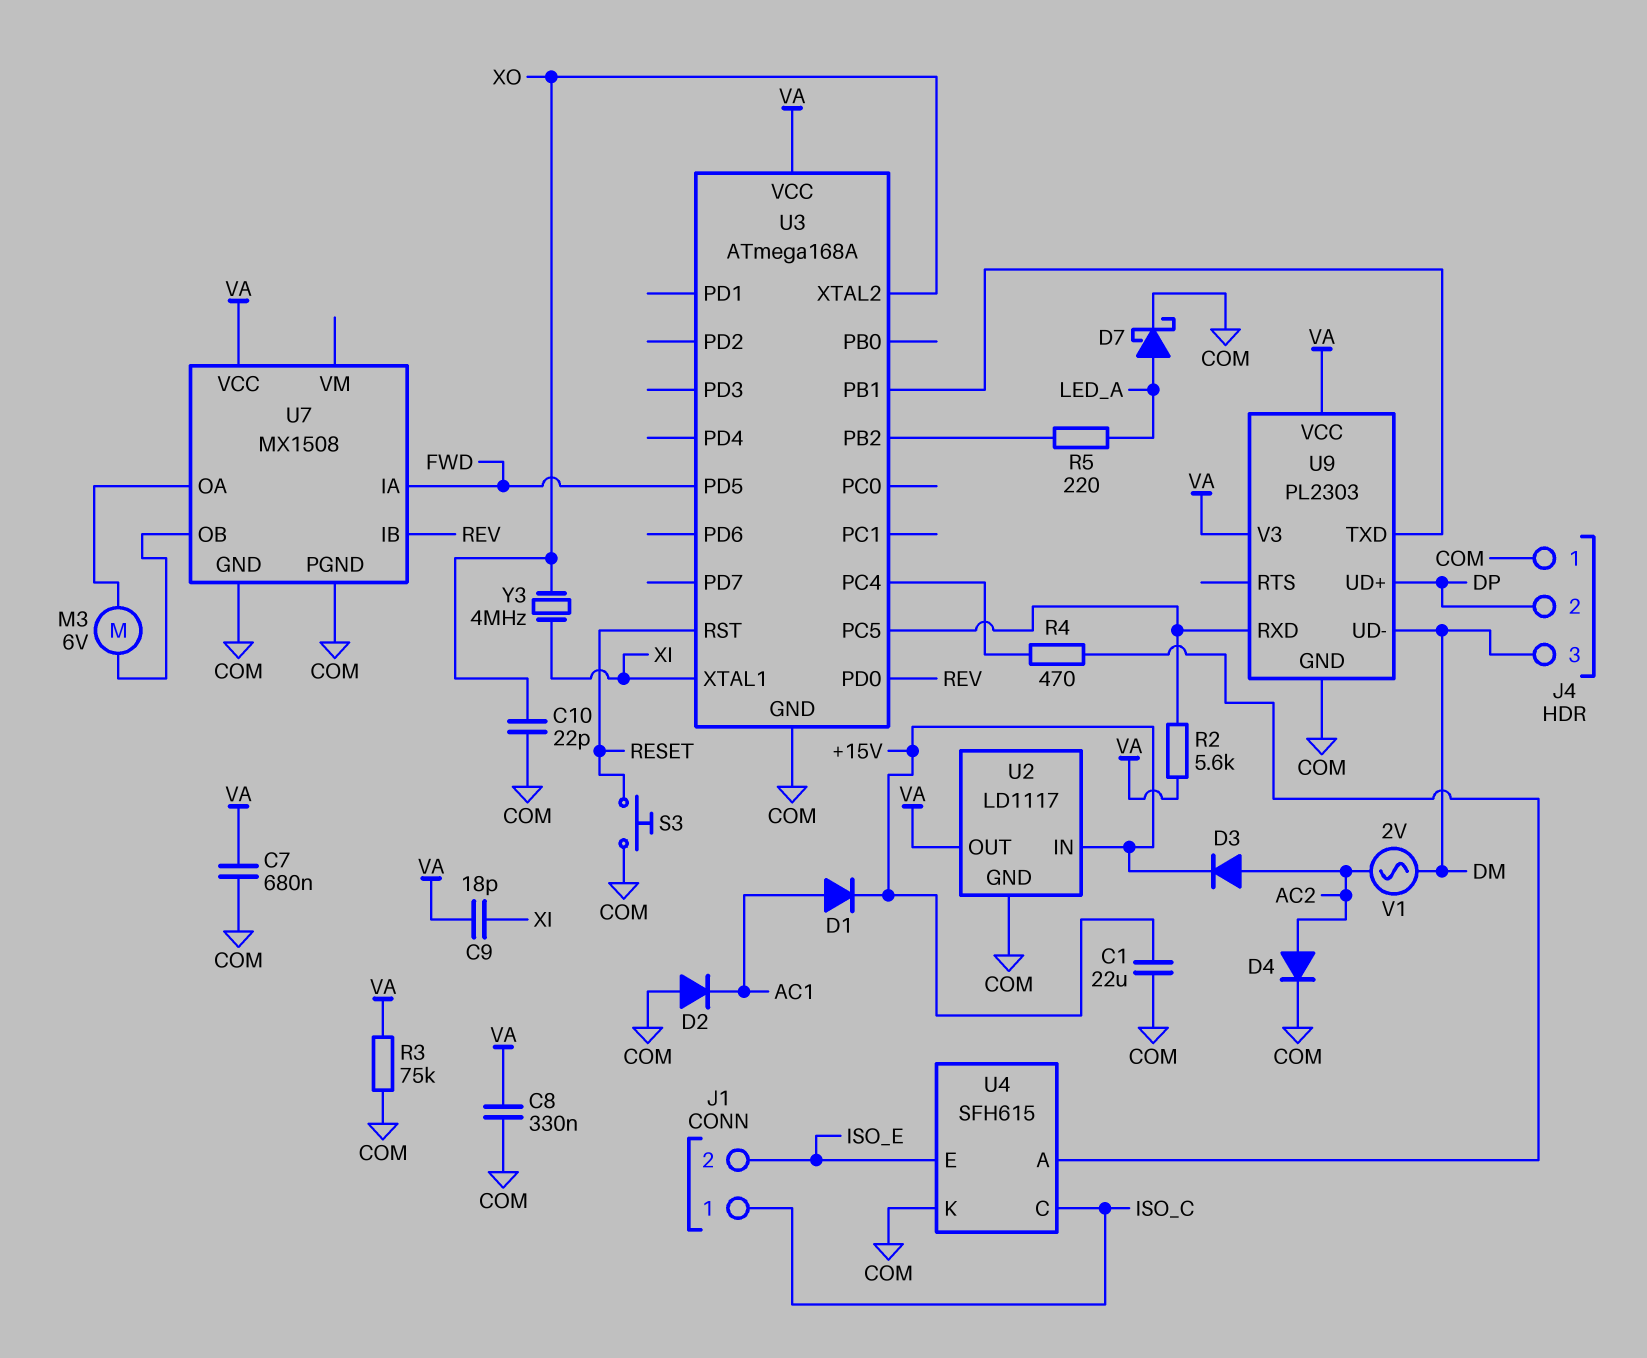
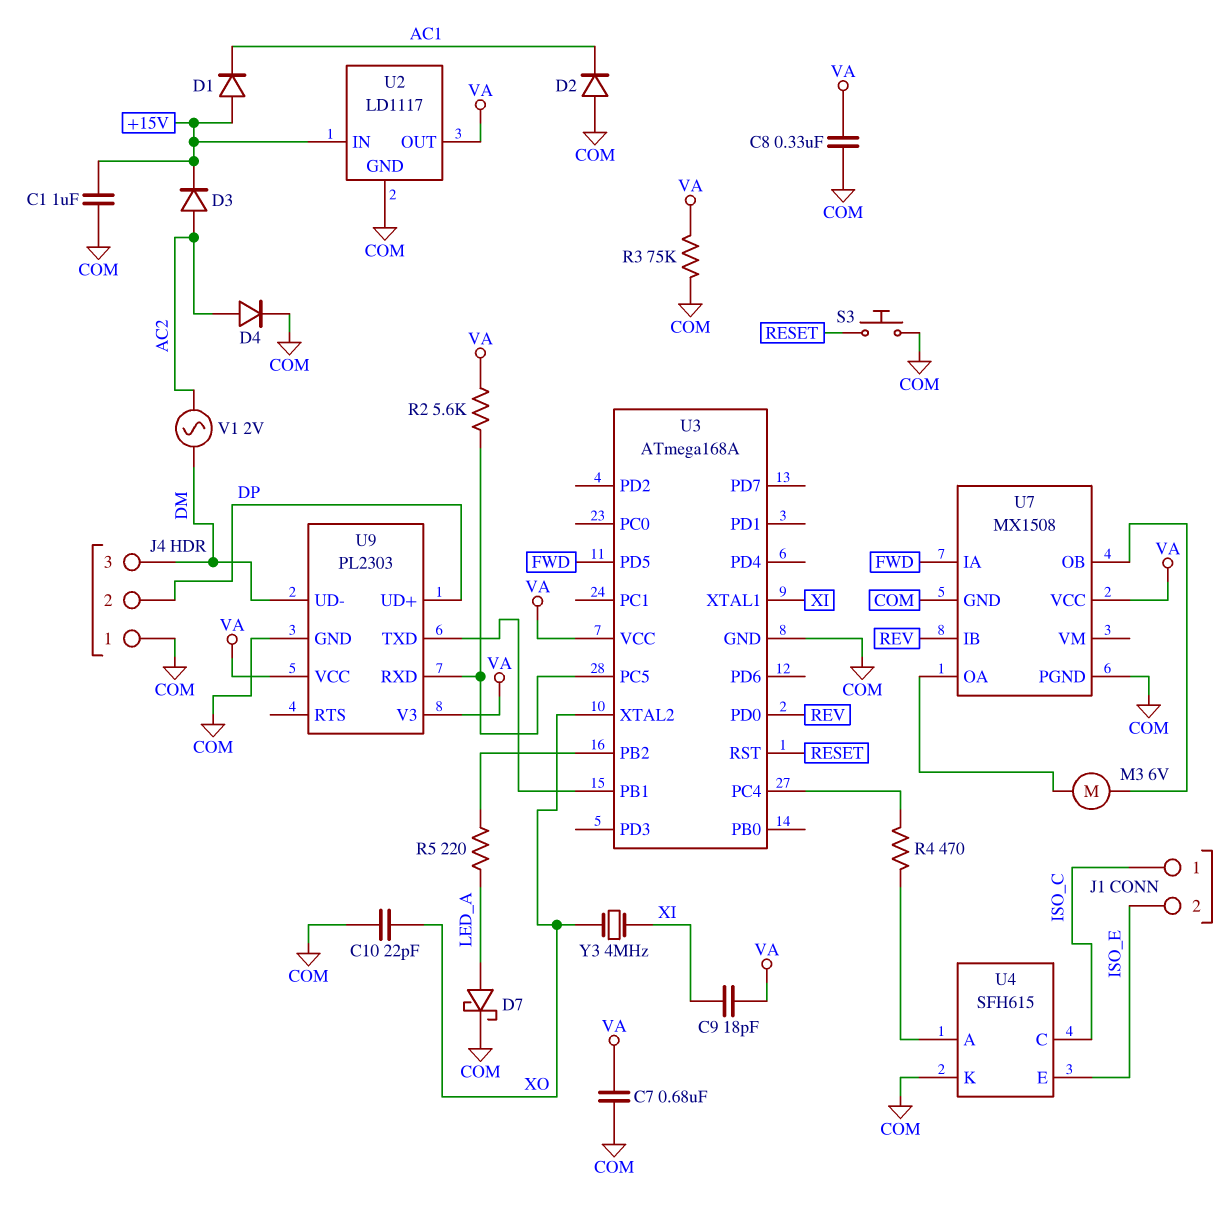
C1: 22uF (+15V, COM) -> 1uF (+15V, COM)
D1: diode (A AC1, K +15V) -> diode (A +15V, K AC1)

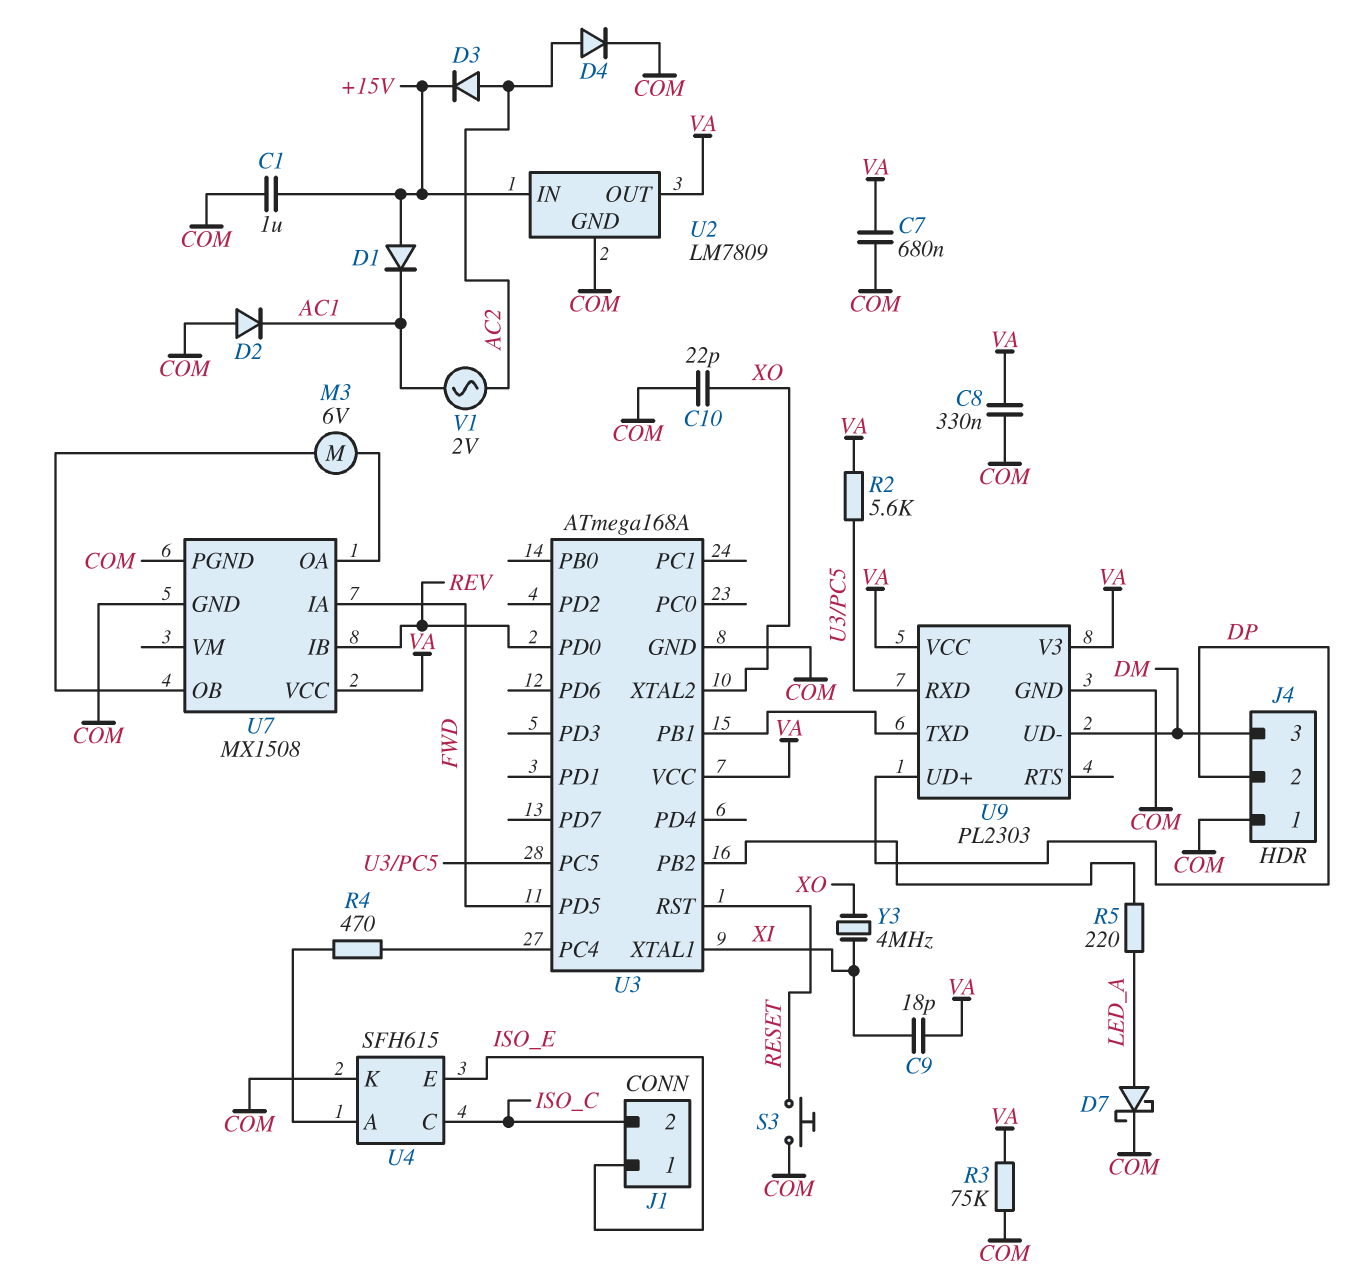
J1 pin 1: ISO_C -> ISO_E
J1 pin 2: ISO_E -> ISO_C
U2: LD1117 -> LM7809
V1: AC 2V (AC2, DM) -> AC 2V (AC1, AC2)

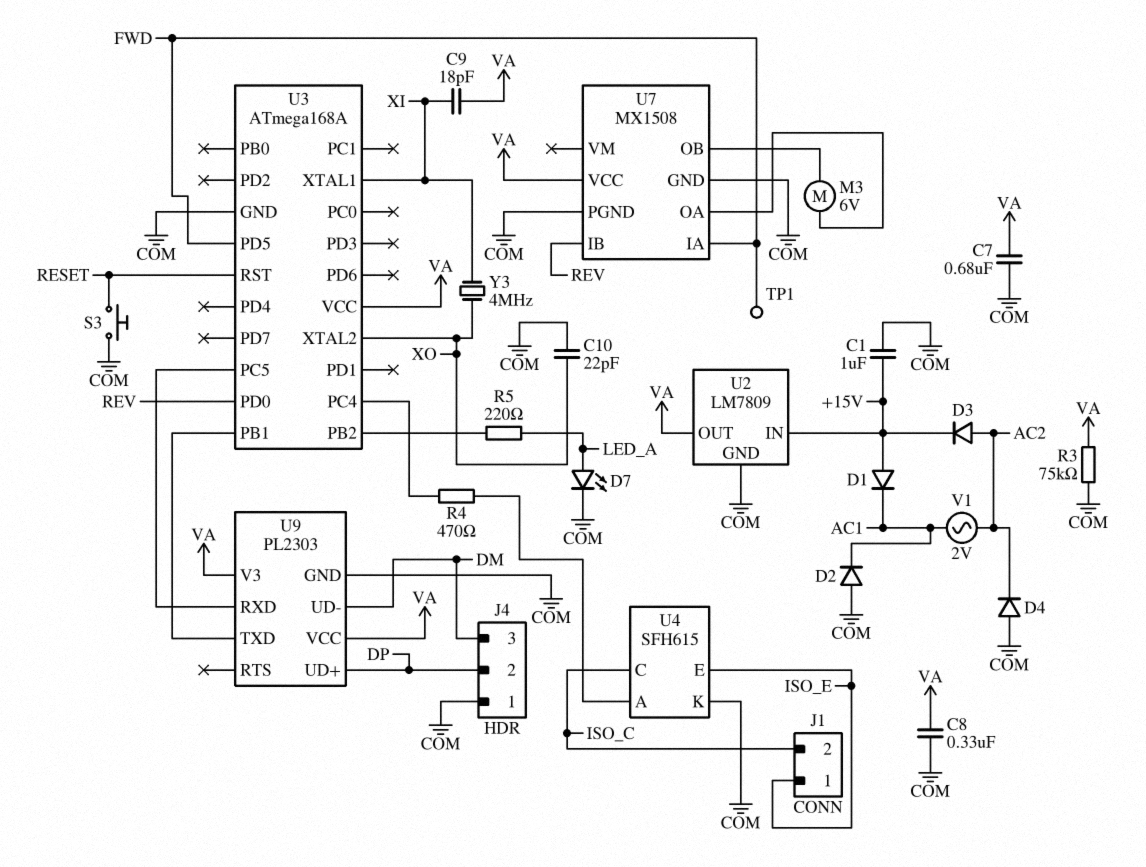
D4: diode (A AC2, K COM) -> diode (A COM, K AC2)
D7: schottky (A LED_A, K COM) -> LED (A LED_A, K COM)
R2: 5.6k (U3/PC5, VA) -> none
TP1: none -> test point (FWD)

